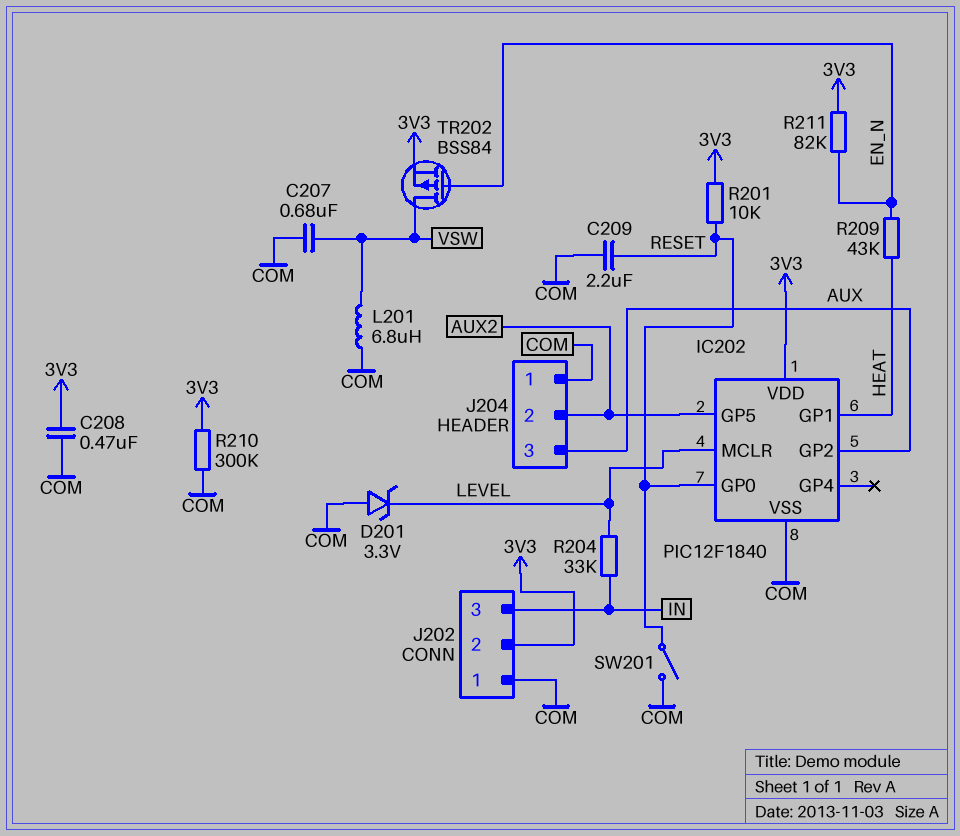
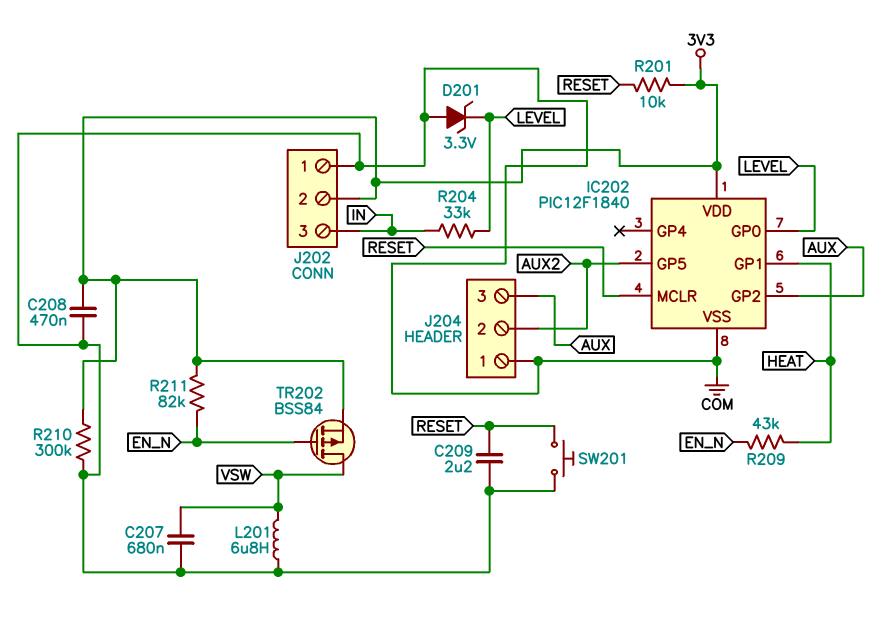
IC202 pin GP0: RESET -> LEVEL
IC202 pin MCLR: LEVEL -> RESET
SW201: switch (COM, RESET) -> button (COM, RESET)

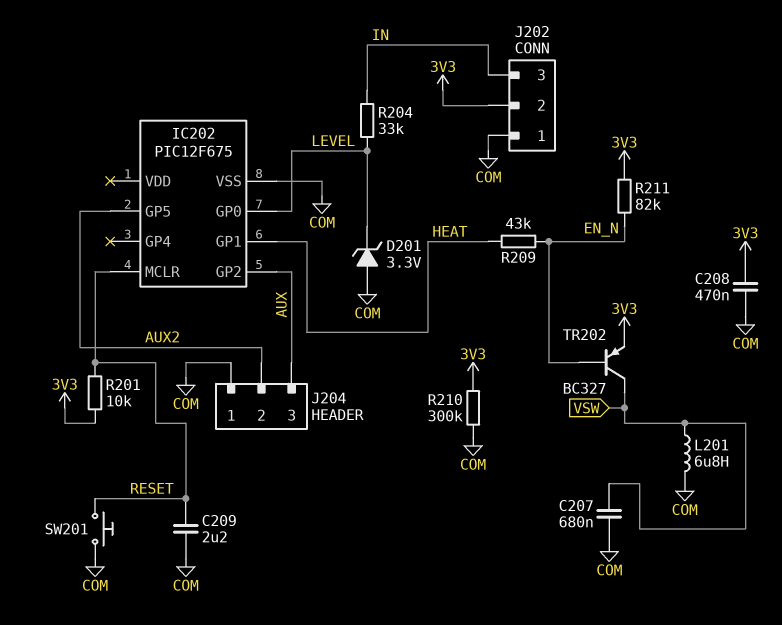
IC202: PIC12F1840 -> PIC12F675
IC202 pin VDD: 3V3 -> none
TR202: PMOS BSS84 (G EN_N, D VSW, S 3V3) -> PNP BC327 (B EN_N, C VSW, E 3V3)

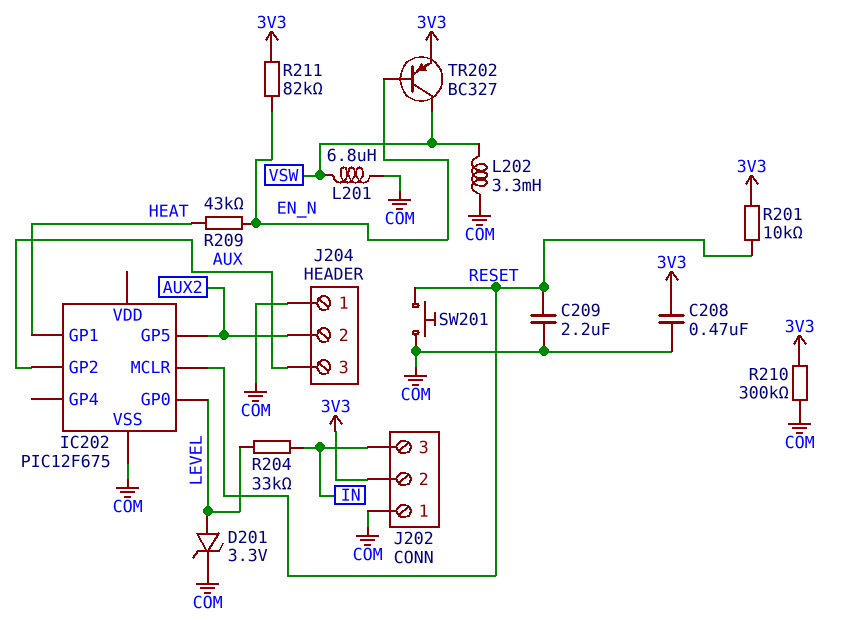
C207: 680nF (COM, VSW) -> none
D201: zener 3.3V (A COM, K LEVEL) -> zener 3.3V (A LEVEL, K COM)
L202: none -> 3.3mH (COM, VSW)

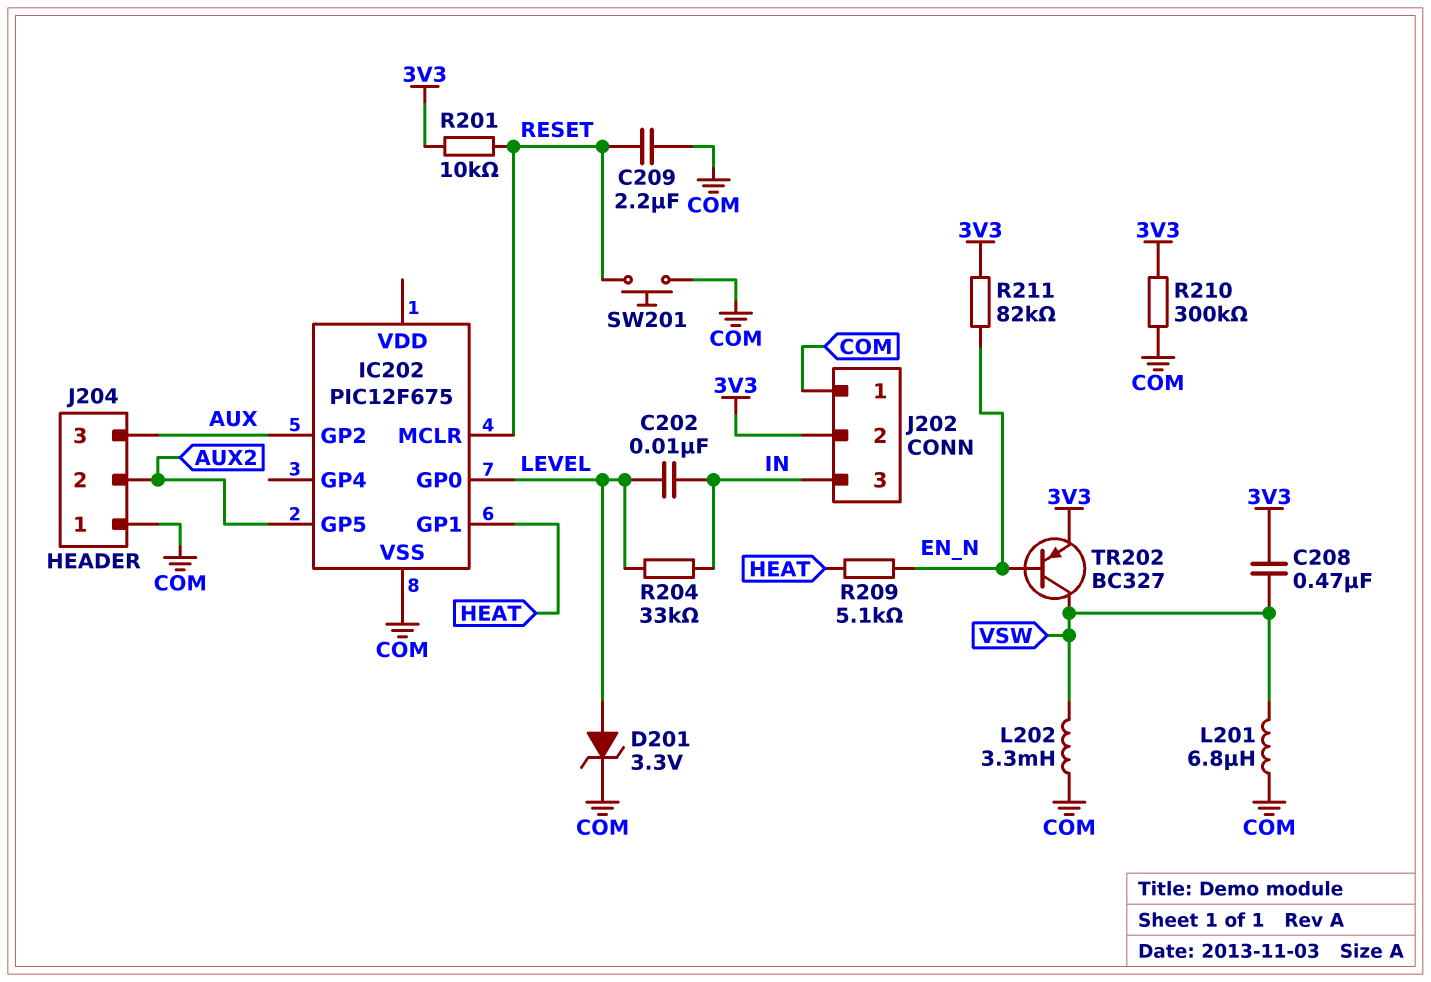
C202: none -> 10nF (IN, LEVEL)
C208: 470nF (3V3, COM) -> 470nF (3V3, VSW)
R209: 43k (EN_N, HEAT) -> 5.1k (EN_N, HEAT)

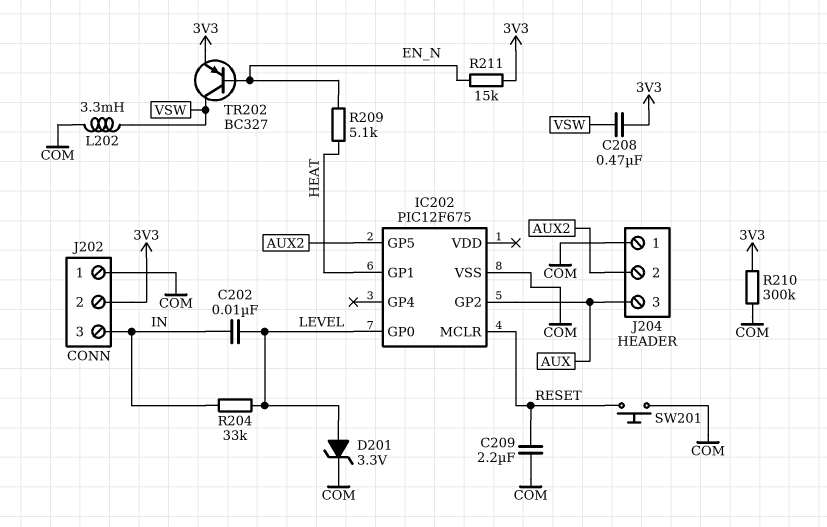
L201: 6.8uH (COM, VSW) -> none
R201: 10k (3V3, RESET) -> none
R211: 82k (3V3, EN_N) -> 15k (3V3, EN_N)

